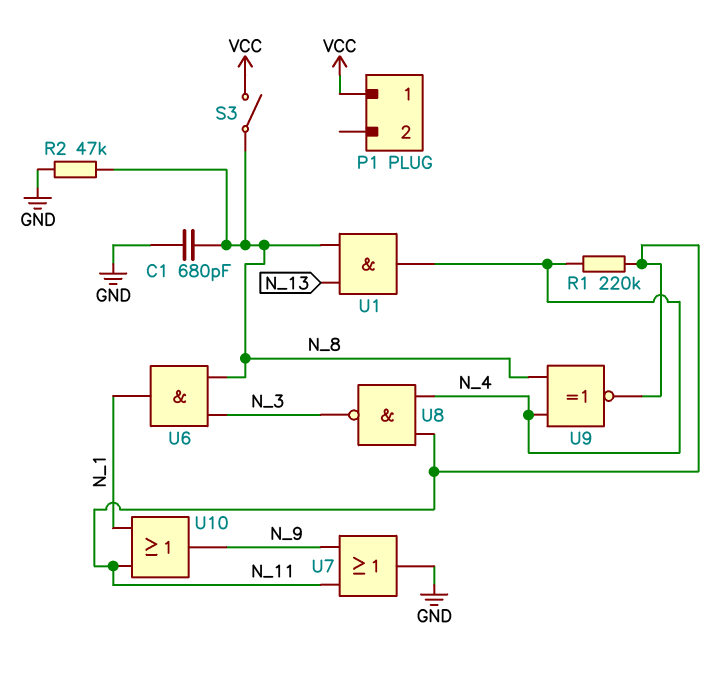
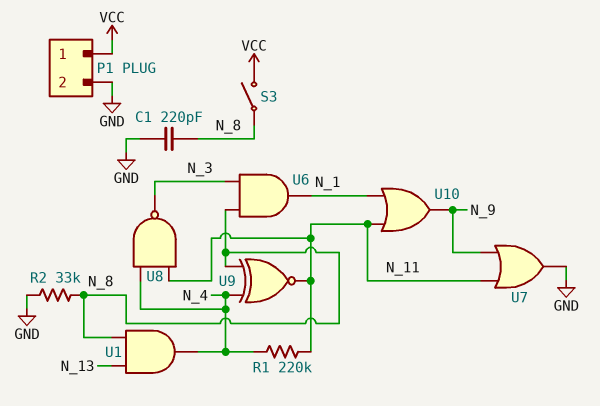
C1: 680pF (GND, N_8) -> 220pF (GND, N_8)
P1 pin 2: none -> GND
R2: 47k (GND, N_8) -> 33k (GND, N_8)

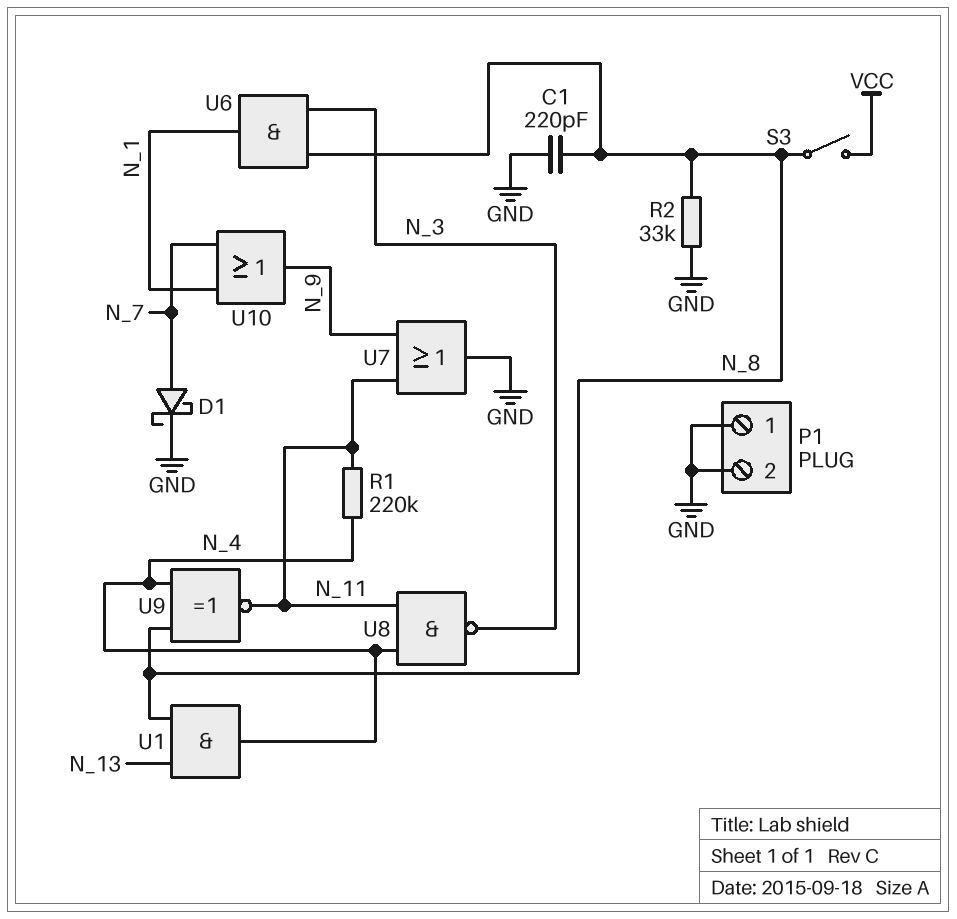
D1: none -> schottky (A N_7, K GND)
P1 pin 1: VCC -> GND
U10: OR (in N_1, in N_11, out N_9) -> OR (in N_1, in N_7, out N_9)

